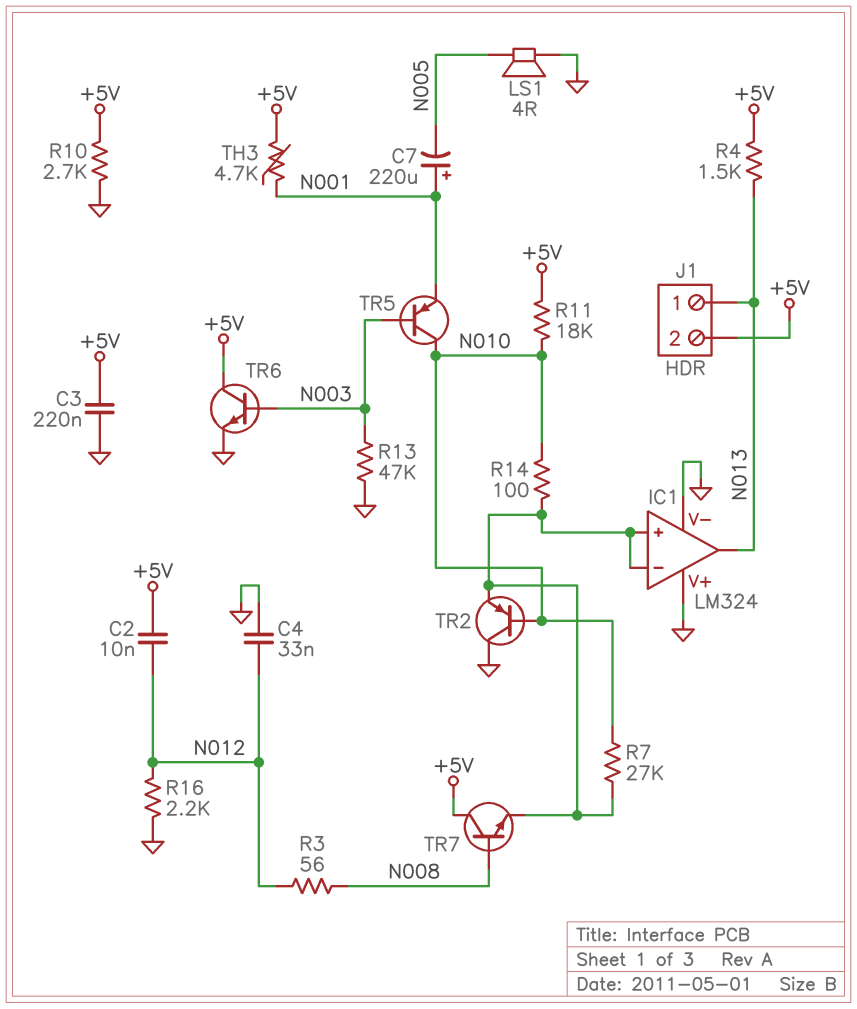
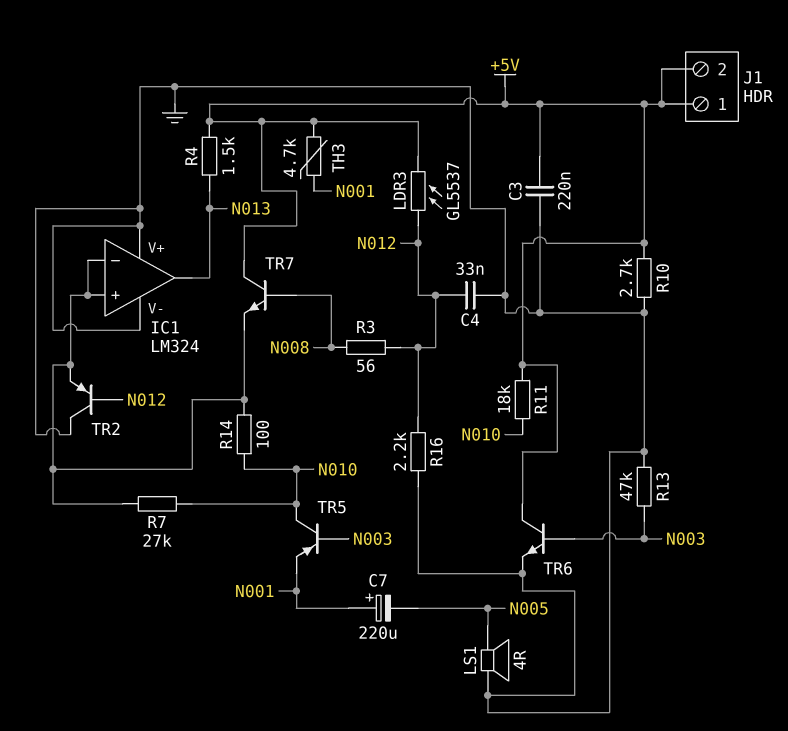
C2: 10nF (+5V, N012) -> none
J1 pin 1: N013 -> +5V
LDR3: none -> GL5537 (+5V, N012)
TR2: PNP (B N010, C GND, E IC1/in+) -> PNP (B N012, C GND, E IC1/in+)

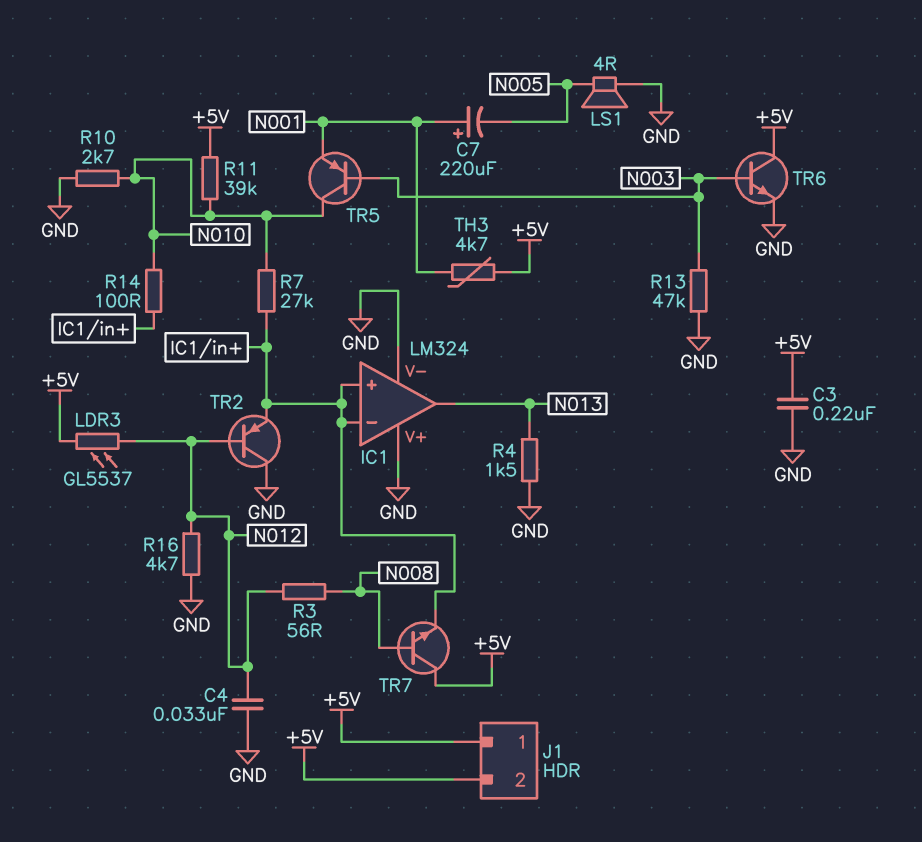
R4: 1.5k (+5V, N013) -> 1.5k (GND, N013)
R10: 2.7k (+5V, GND) -> 2.7k (GND, N010)
R11: 18k (+5V, N010) -> 39k (+5V, N010)
R16: 2.2k (GND, N012) -> 4.7k (GND, N012)

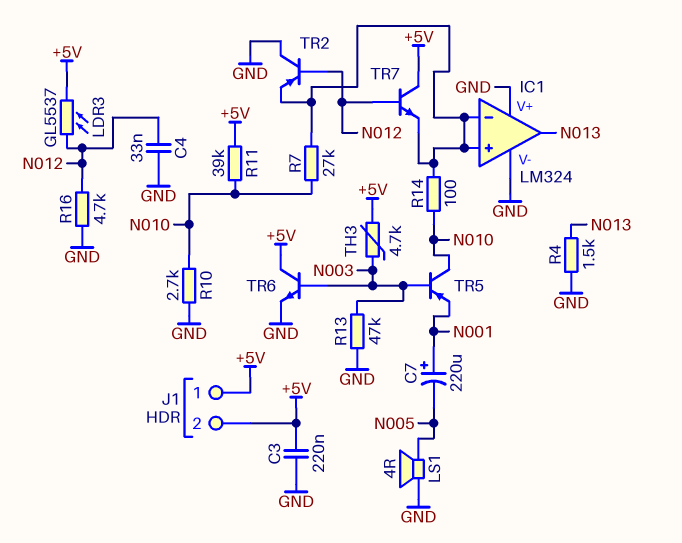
R3: 56 (N008, N012) -> none
TH3: 4.7k (+5V, N001) -> 4.7k (+5V, N003)
TR7: NPN (B N008, C +5V, E IC1/in+) -> NPN (B N012, C +5V, E IC1/in+)

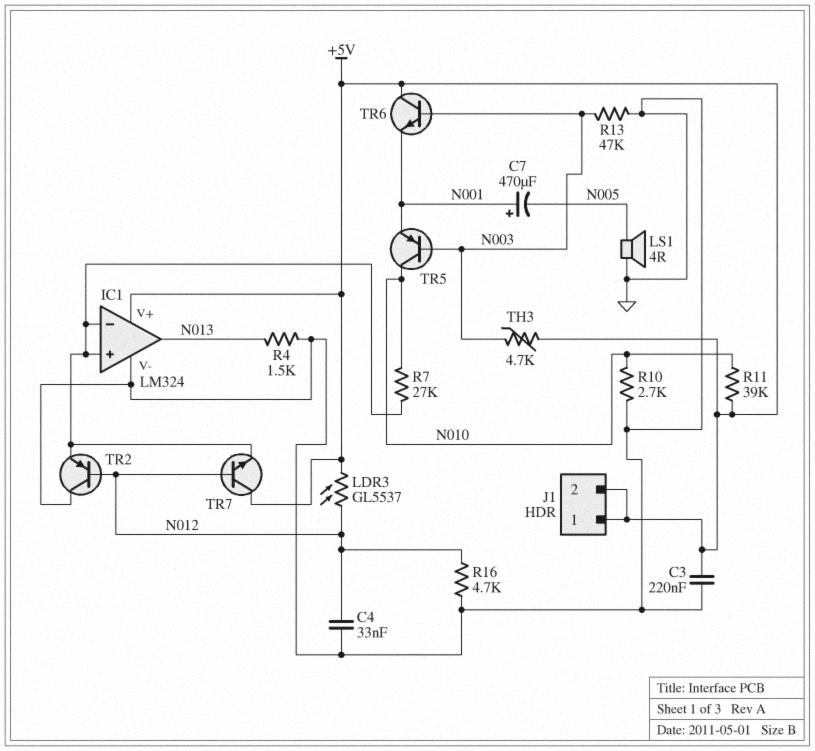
C7: 220uF (plus N001, minus N005) -> 470uF (plus N001, minus N005)
IC1 pin V+: GND -> +5V
R14: 100 (IC1/in+, N010) -> none
TR6: NPN (B N003, C +5V, E GND) -> NPN (B N003, C +5V, E N001)

